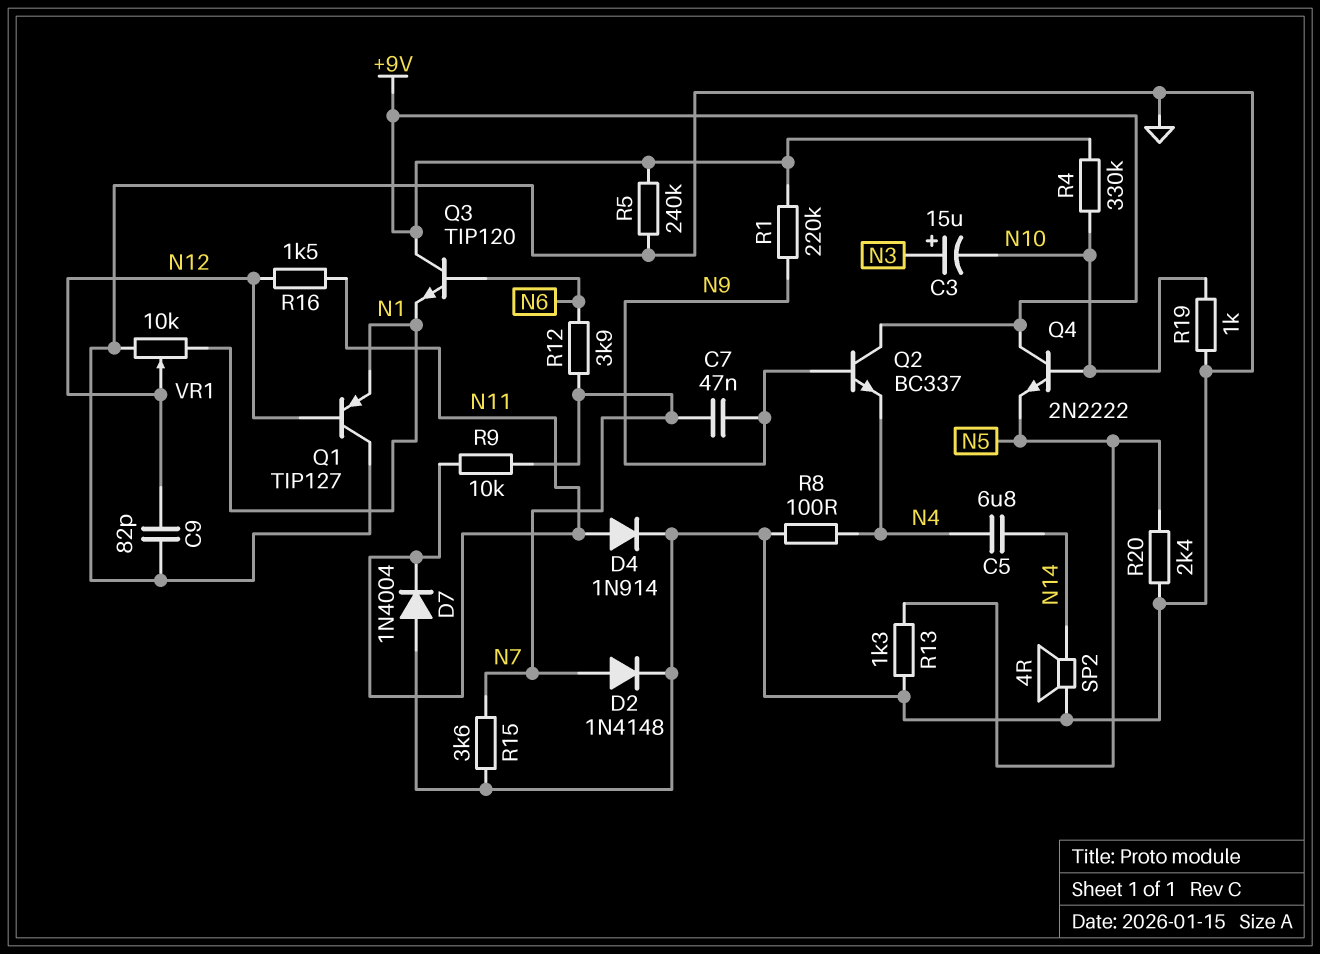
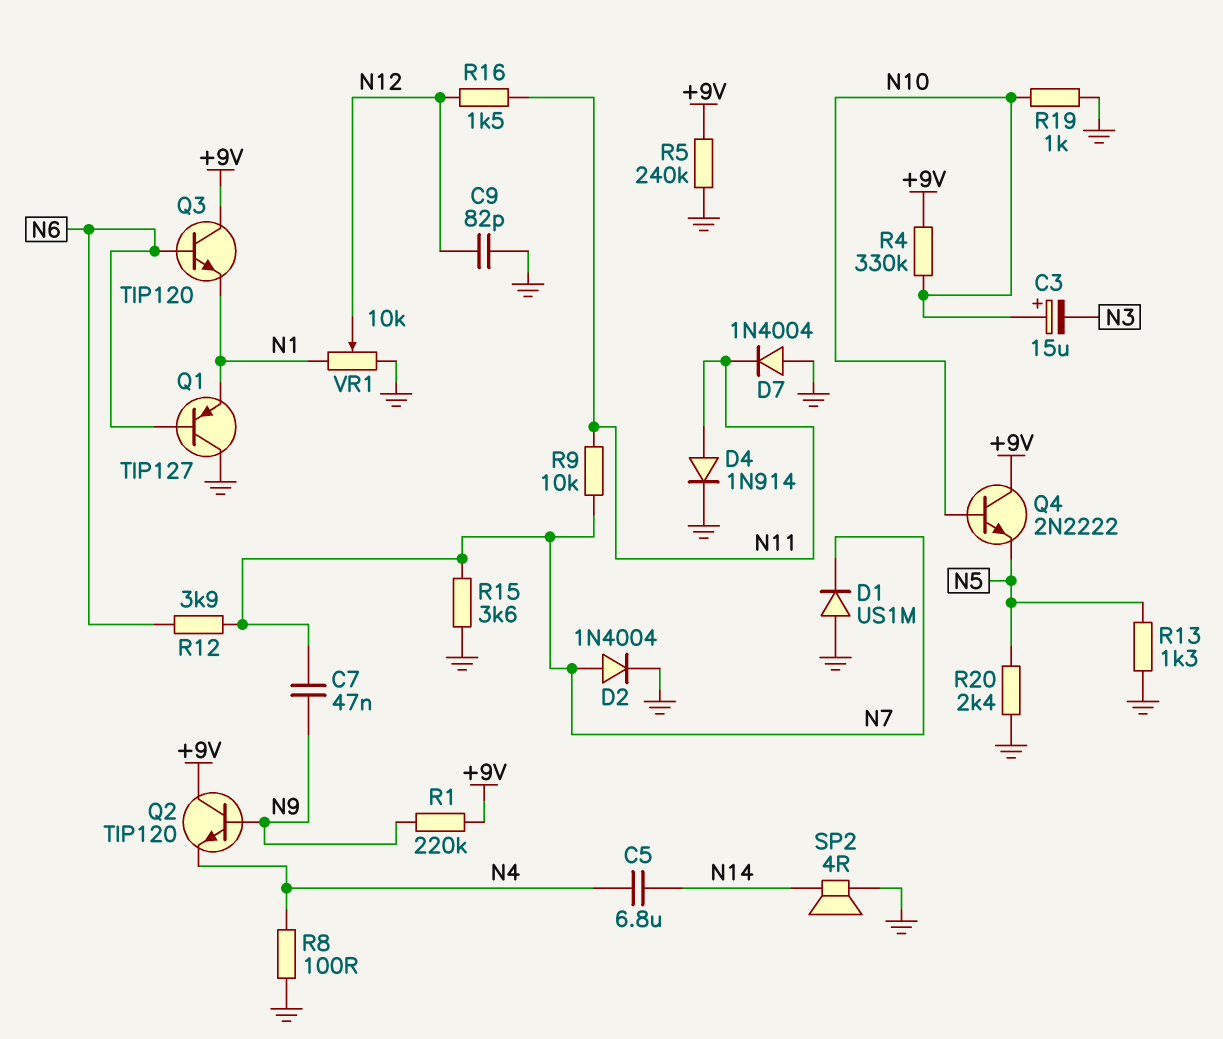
C3: 15uF (plus N3, minus N10) -> 15uF (plus N10, minus N3)
D1: none -> diode US1M (A GND, K N7)
D2: diode 1N4148 (A N7, K GND) -> diode 1N4004 (A N7, K GND)
Q1: PNP TIP127 (B N12, C GND, E N1) -> PNP TIP127 (B N6, C GND, E N1)
Q2: NPN BC337 (B N9, C +9V, E N4) -> NPN TIP120 (B N9, C +9V, E N4)

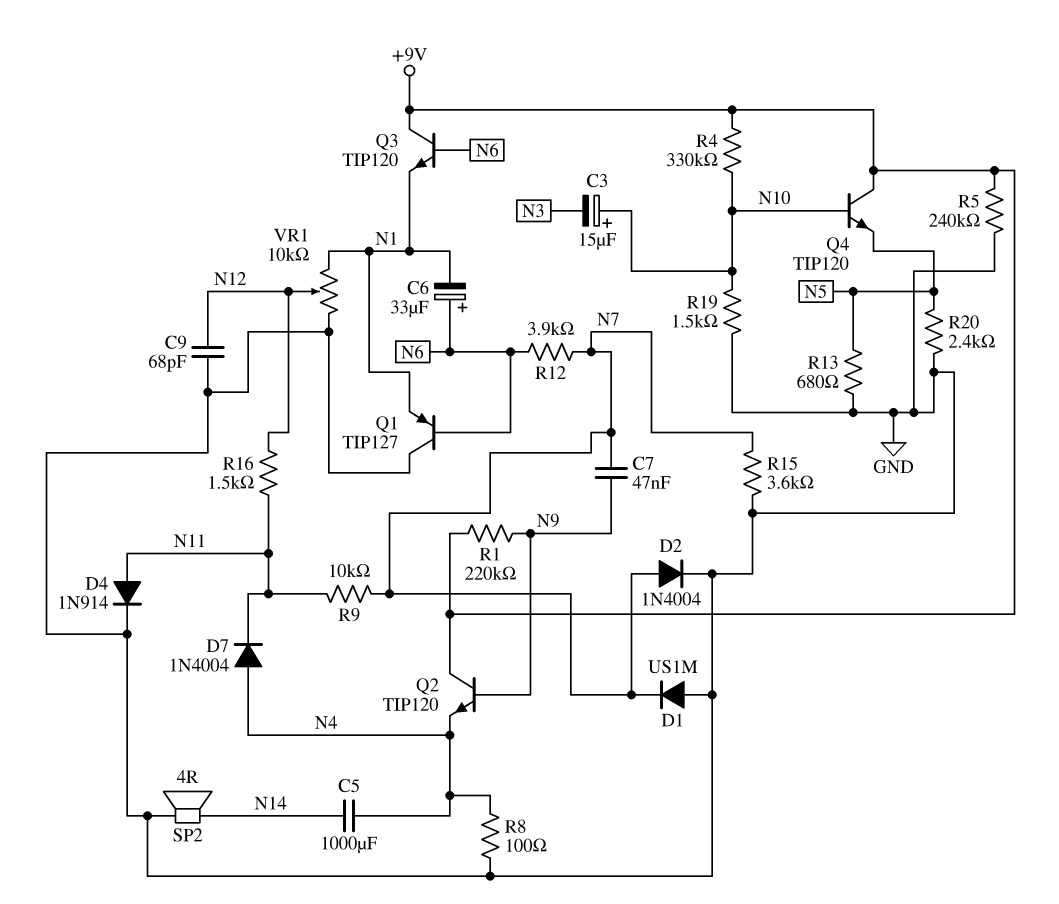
C5: 6.8uF (N4, N14) -> 1000uF (N4, N14)
C6: none -> 33uF (plus N6, minus N1)
C9: 82pF (GND, N12) -> 68pF (GND, N12)
D7: diode 1N4004 (A GND, K N11) -> diode 1N4004 (A N4, K N11)
Q4: NPN 2N2222 (B N10, C +9V, E N5) -> NPN TIP120 (B N10, C +9V, E N5)
R13: 1.3k (GND, N5) -> 680 (GND, N5)
R19: 1k (GND, N10) -> 1.5k (GND, N10)

